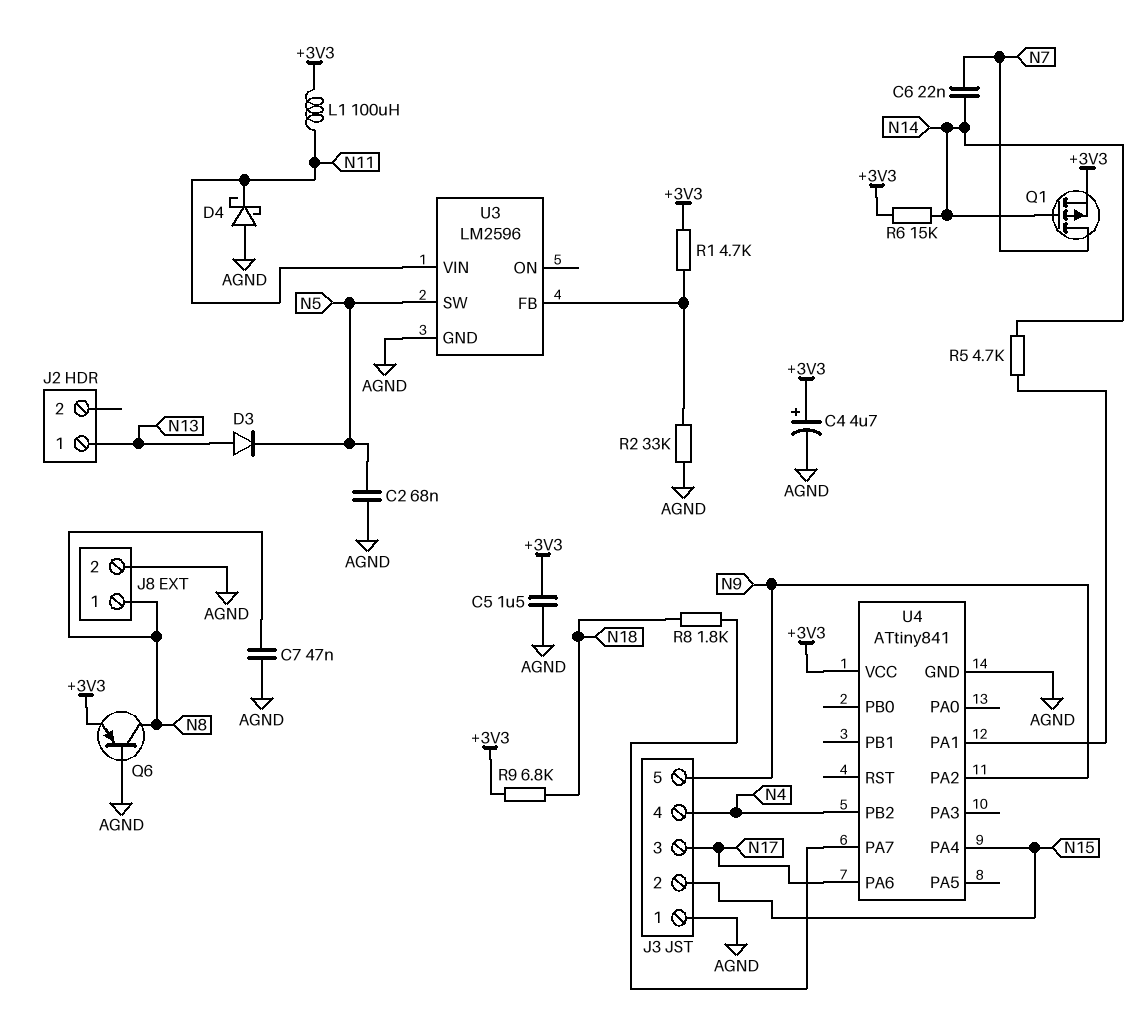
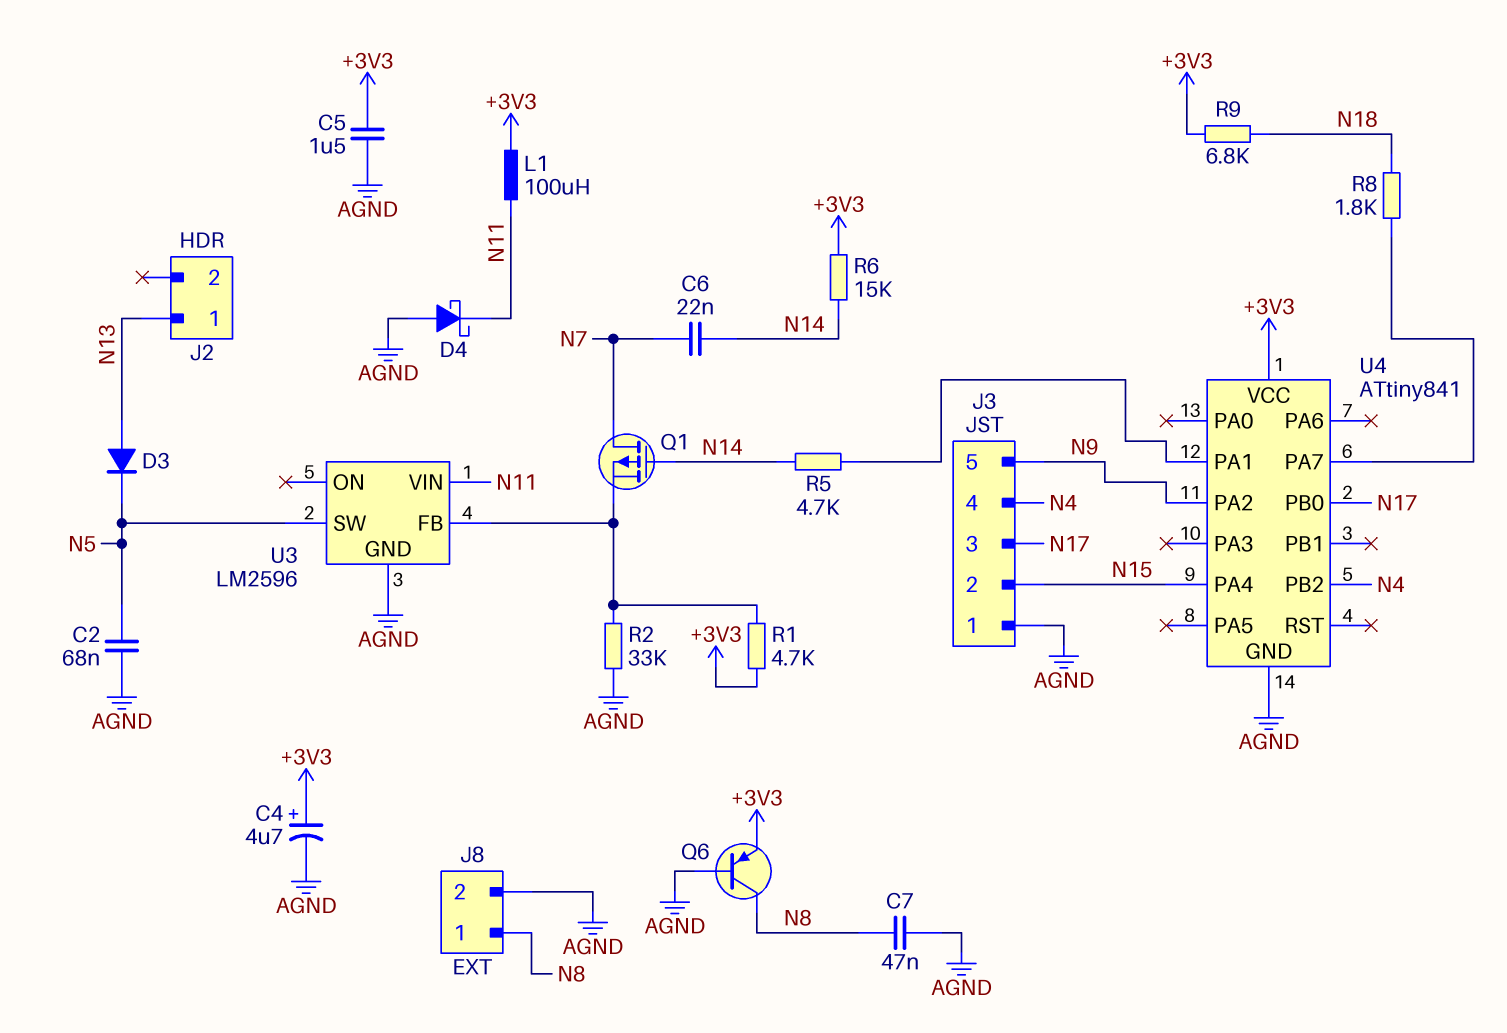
Q1: PMOS (G N14, D N7, S +3V3) -> PMOS (G N14, D N7, S U3/FB)
U4 pin PA6: N17 -> none
U4 pin PB0: none -> N17

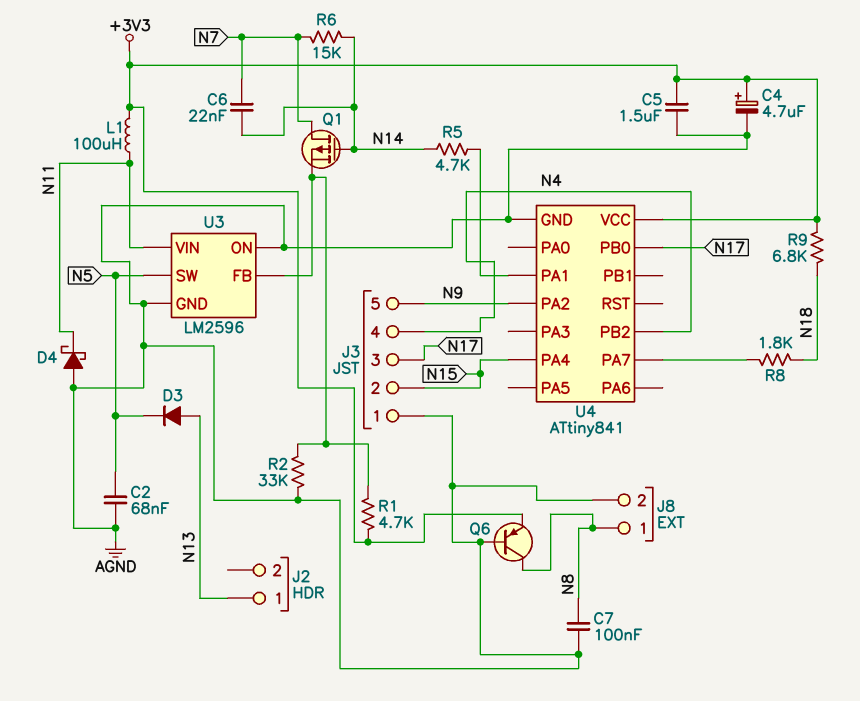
C7: 47nF (AGND, N8) -> 100nF (AGND, N8)
R6: 15k (+3V3, N14) -> 15k (N7, N14)
U3 pin ON: none -> AGND

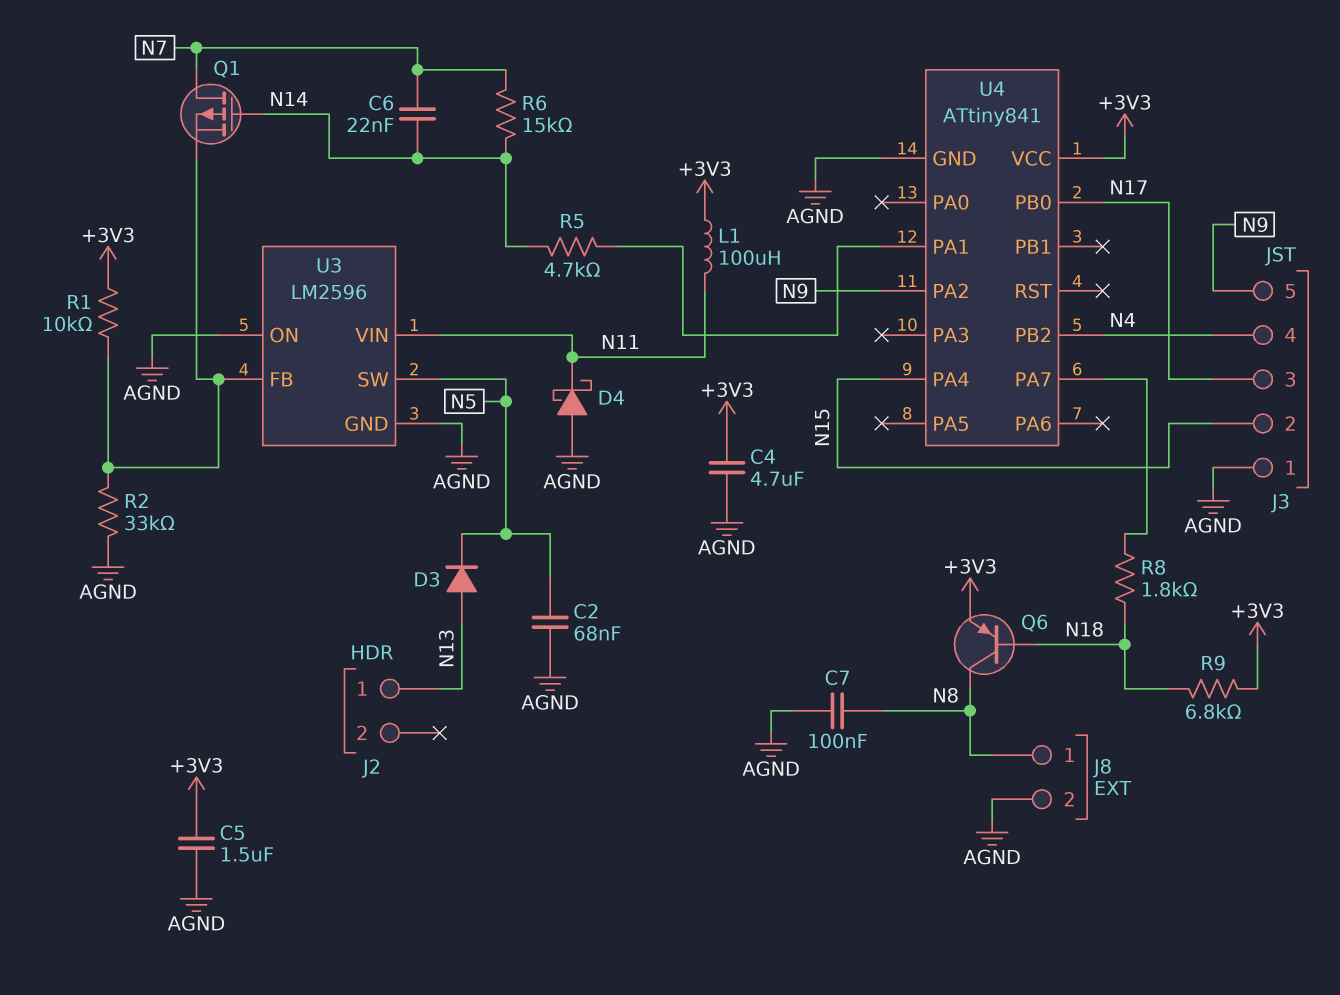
C4: 4.7uF (plus +3V3, minus AGND) -> 4.7uF (+3V3, AGND)
Q6: PNP (B AGND, C N8, E +3V3) -> PNP (B N18, C N8, E +3V3)
R1: 4.7k (+3V3, U3/FB) -> 10k (+3V3, U3/FB)

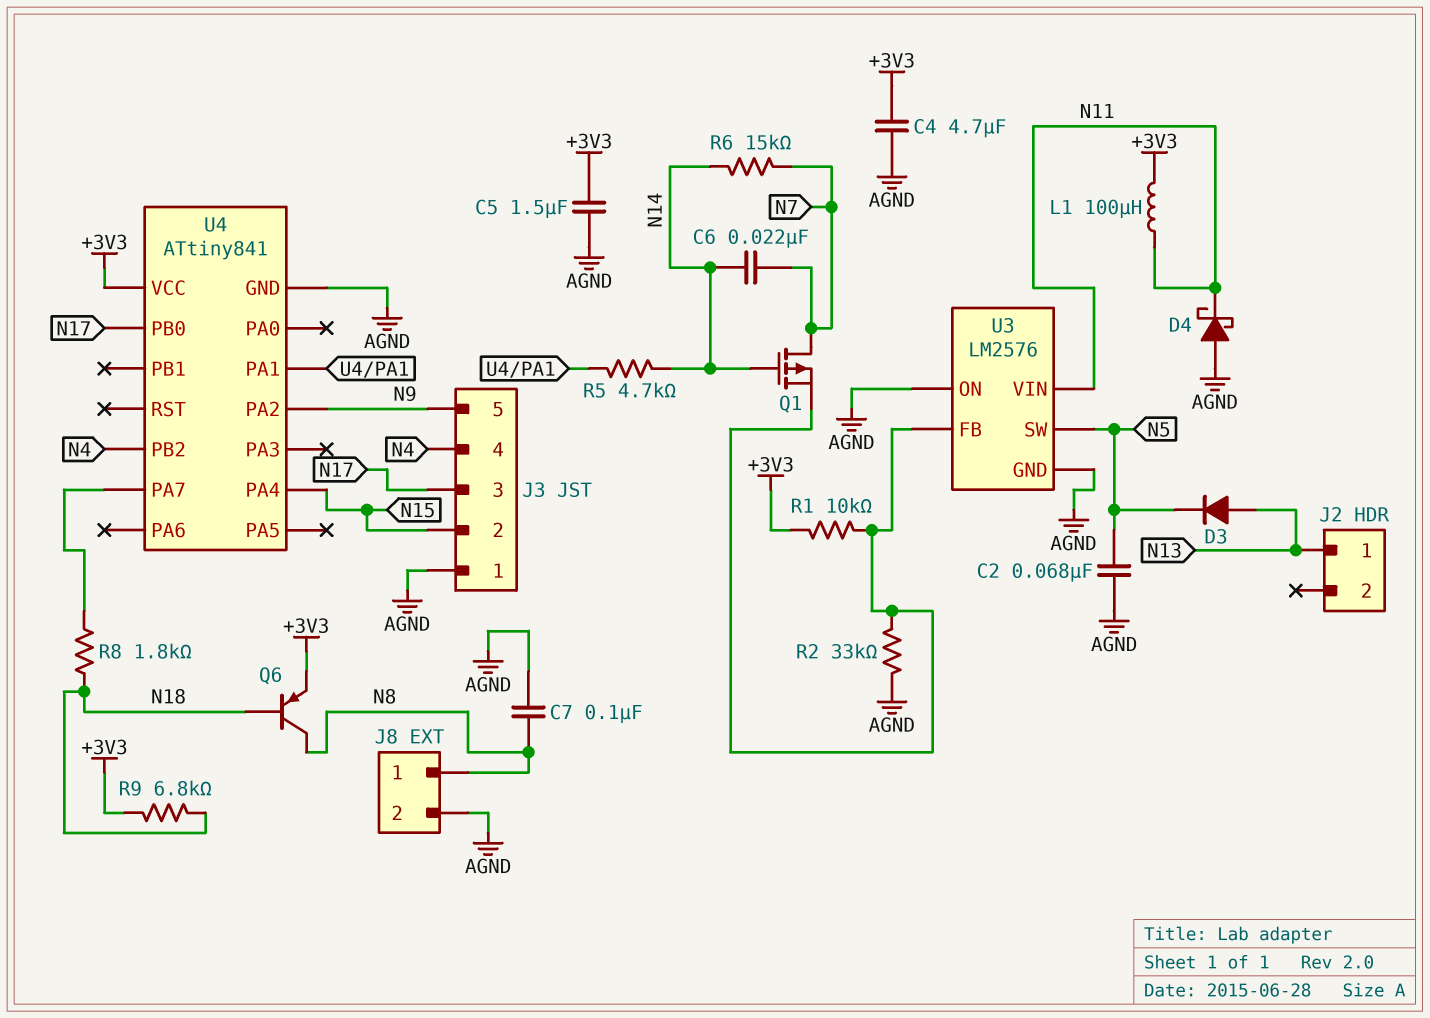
U3: LM2596 -> LM2576

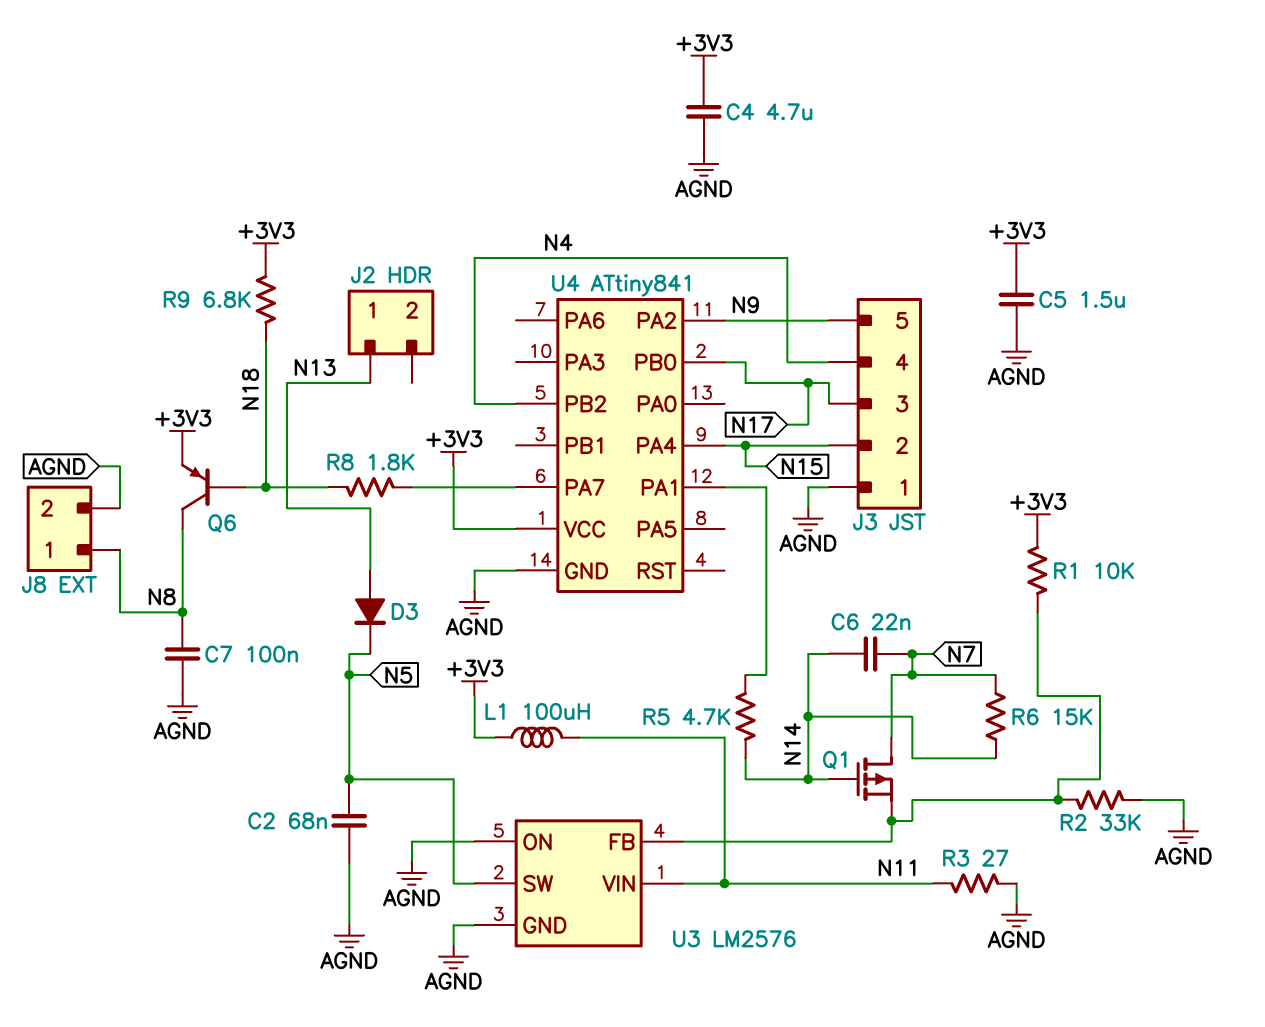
D4: schottky (A AGND, K N11) -> none
R3: none -> 27 (AGND, N11)

